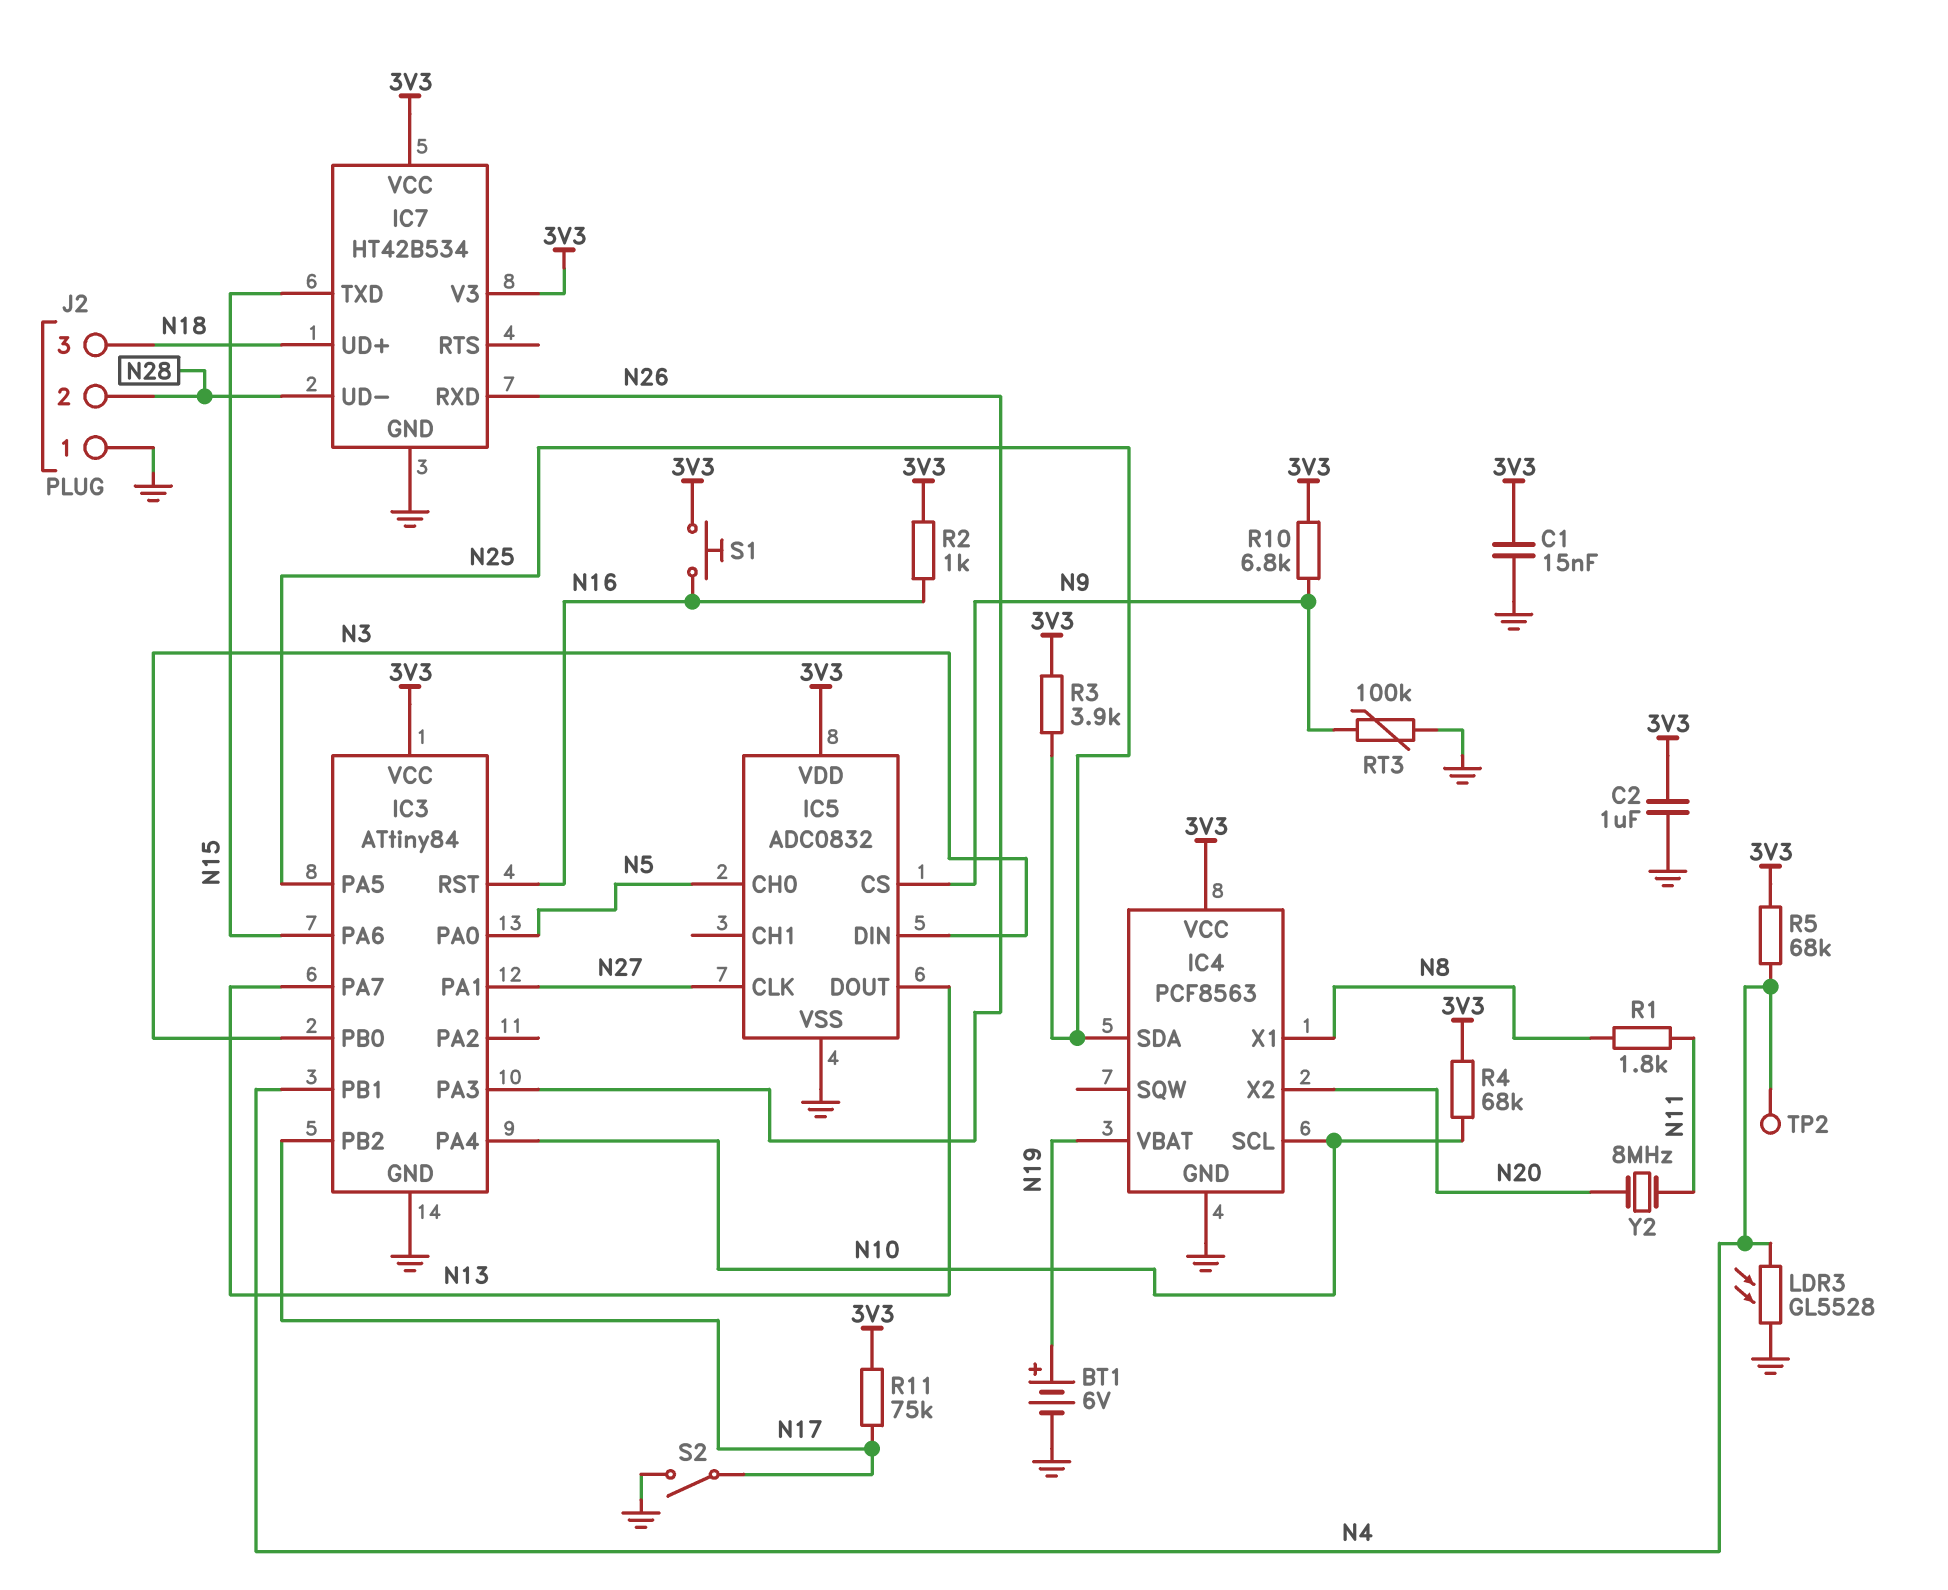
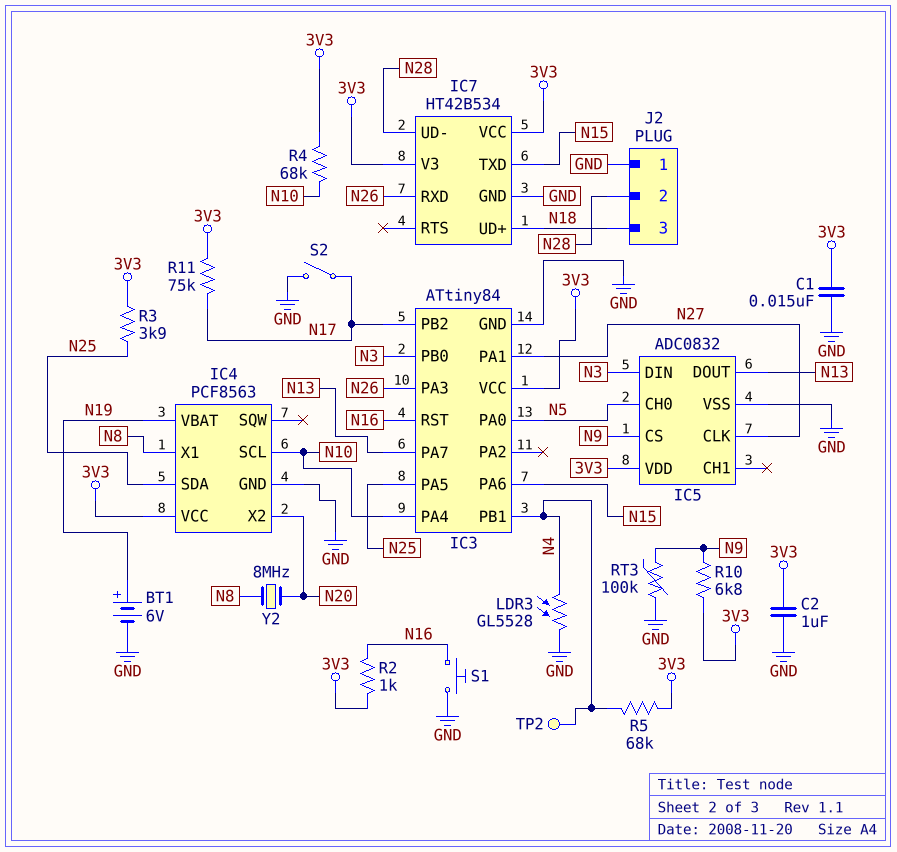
R1: 1.8k (N8, N11) -> none
S1: button (3V3, N16) -> button (GND, N16)
Y2: 8MHz (N11, N20) -> 8MHz (N8, N20)

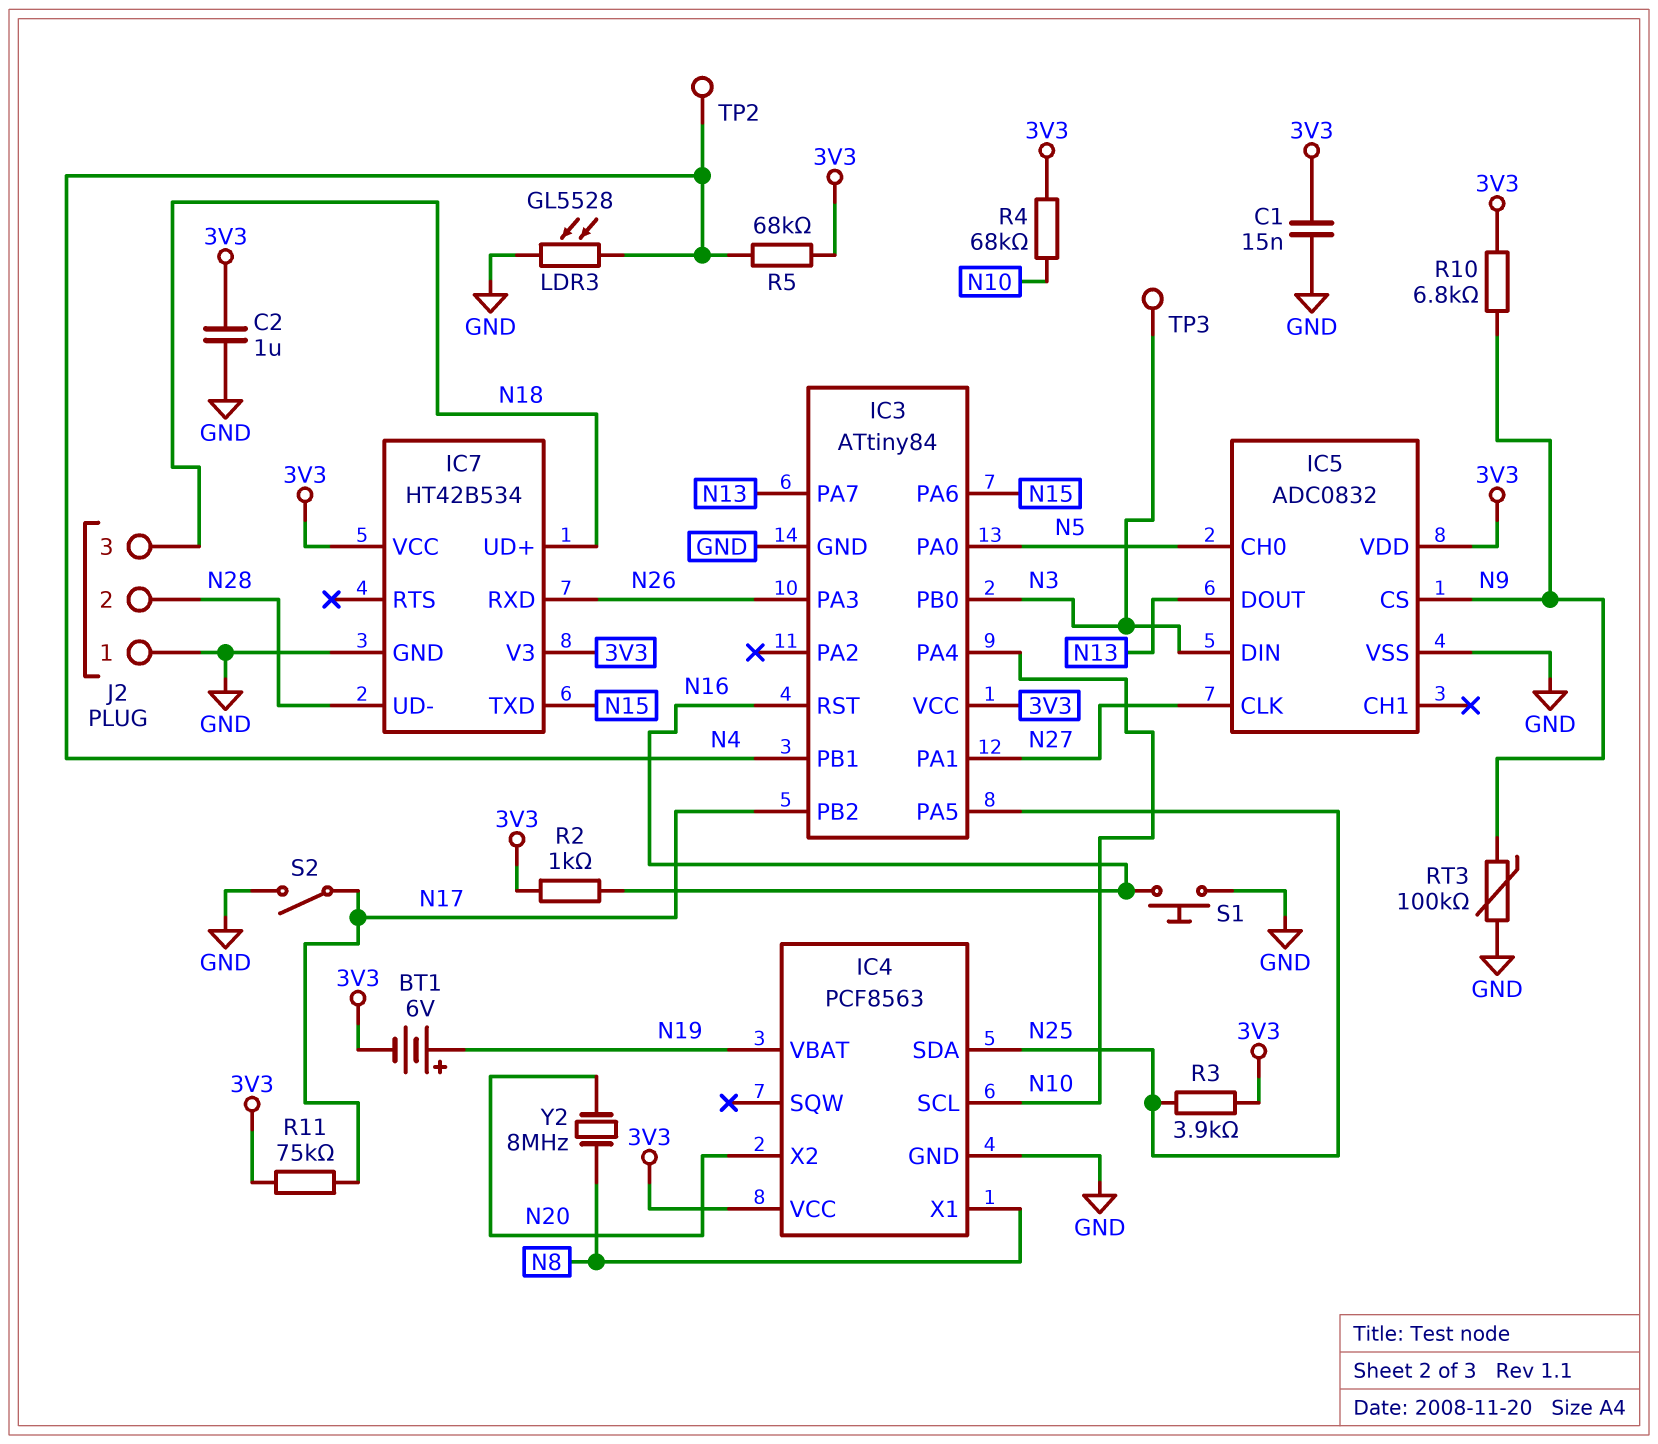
BT1: 6V (plus N19, minus GND) -> 6V (plus N19, minus 3V3)
TP3: none -> test point (N3)

